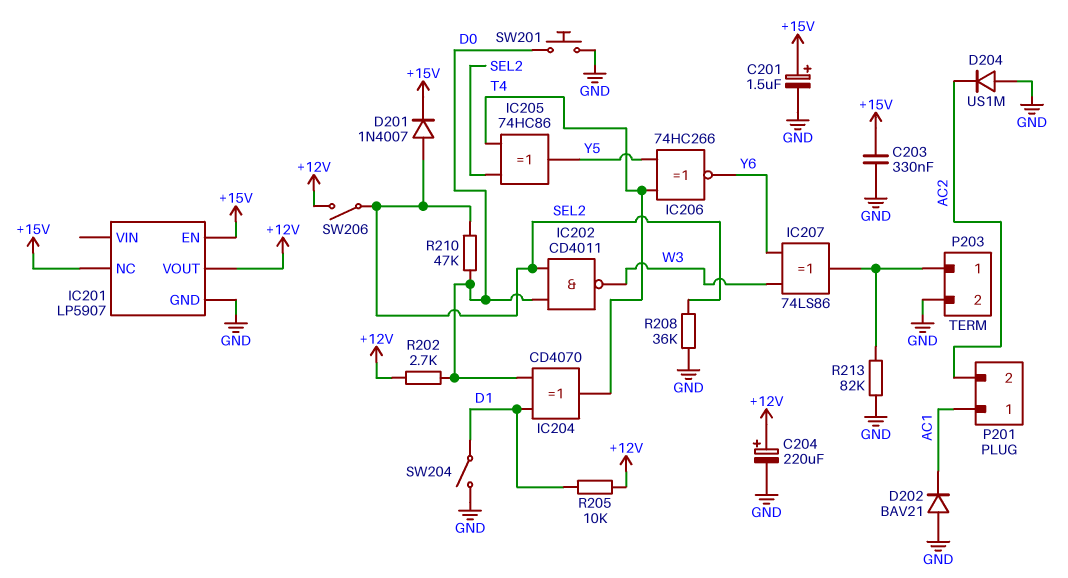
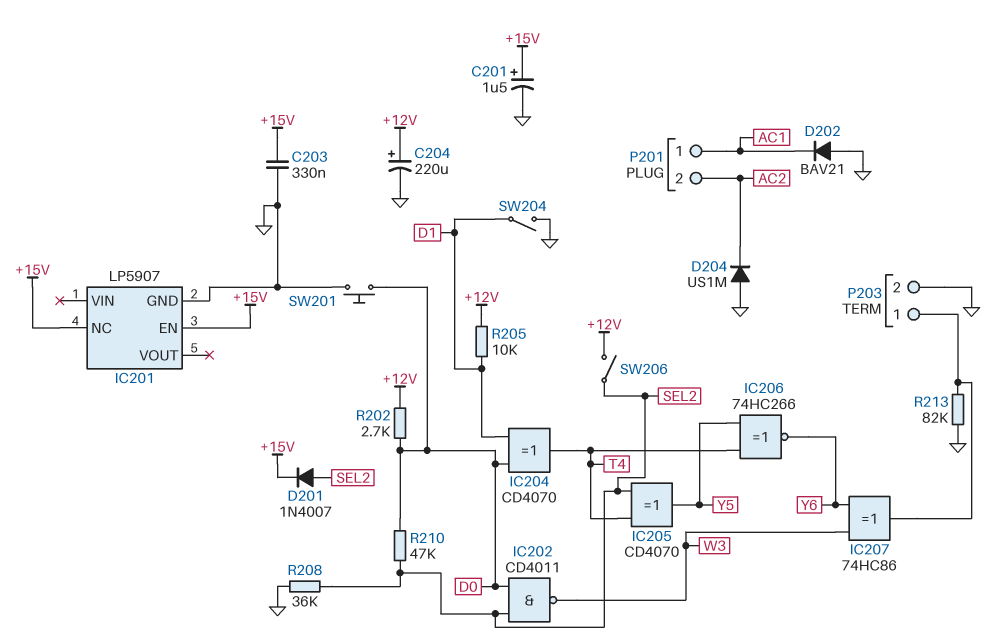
IC201 pin VOUT: +12V -> none
IC205: XOR 74HC86 (in SEL2, in T4, out Y5) -> XOR CD4070 (in SEL2, in T4, out Y5)
IC207: XOR 74LS86 (in W3, in Y6, out P203/1) -> XOR 74HC86 (in W3, in Y6, out P203/1)

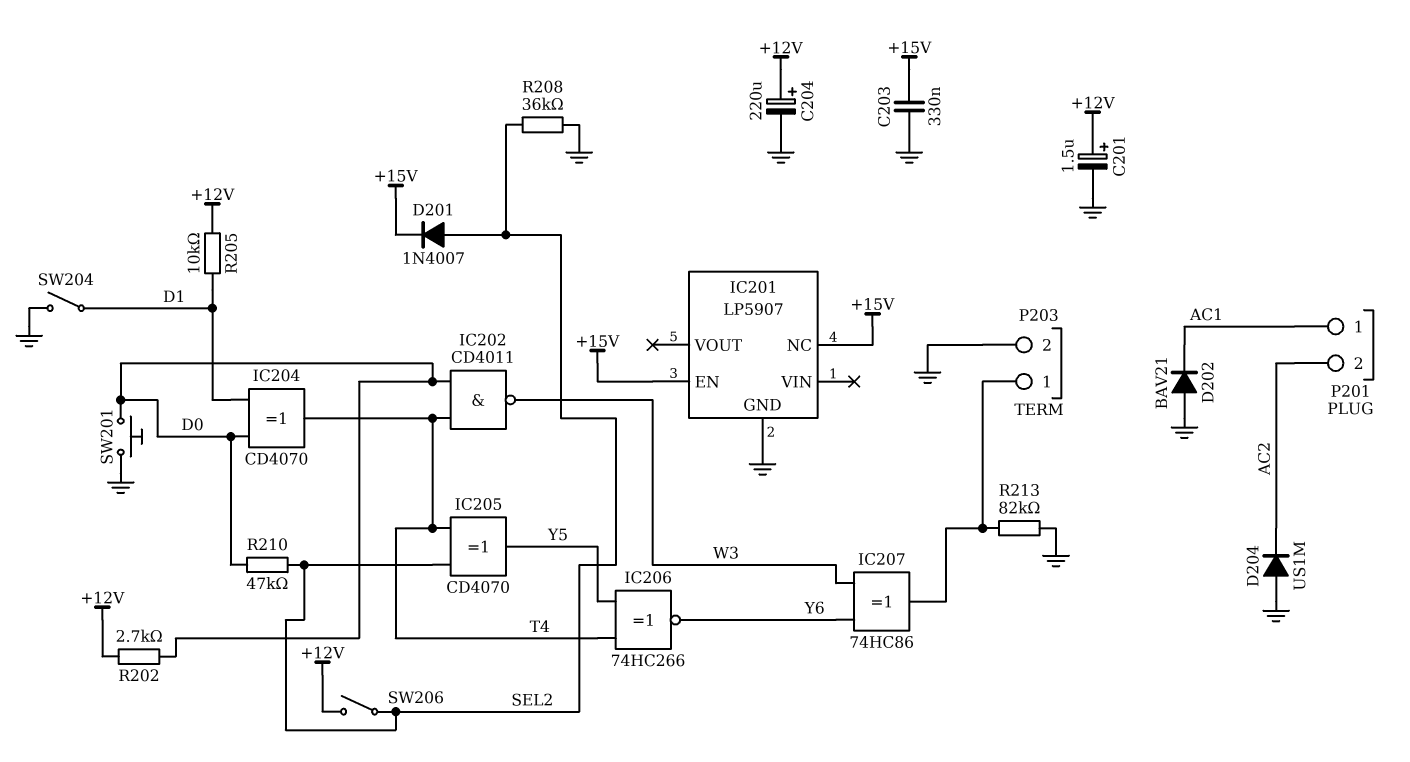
C201: 1.5uF (plus +15V, minus GND) -> 1.5uF (plus +12V, minus GND)
IC202: NAND CD4011 (in D0, in SEL2, out W3) -> NAND CD4011 (in D0, in T4, out W3)

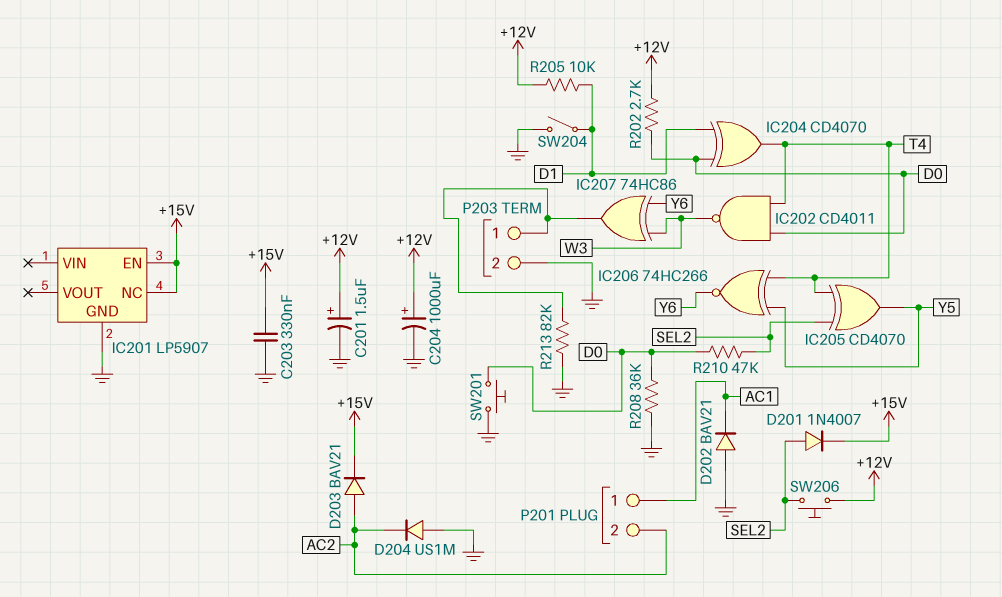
C204: 220uF (plus +12V, minus GND) -> 1000uF (plus +12V, minus GND)
D203: none -> diode BAV21 (A AC2, K +15V)
R208: 36k (GND, SEL2) -> 36k (D0, GND)
SW206: switch (+12V, SEL2) -> button (+12V, SEL2)

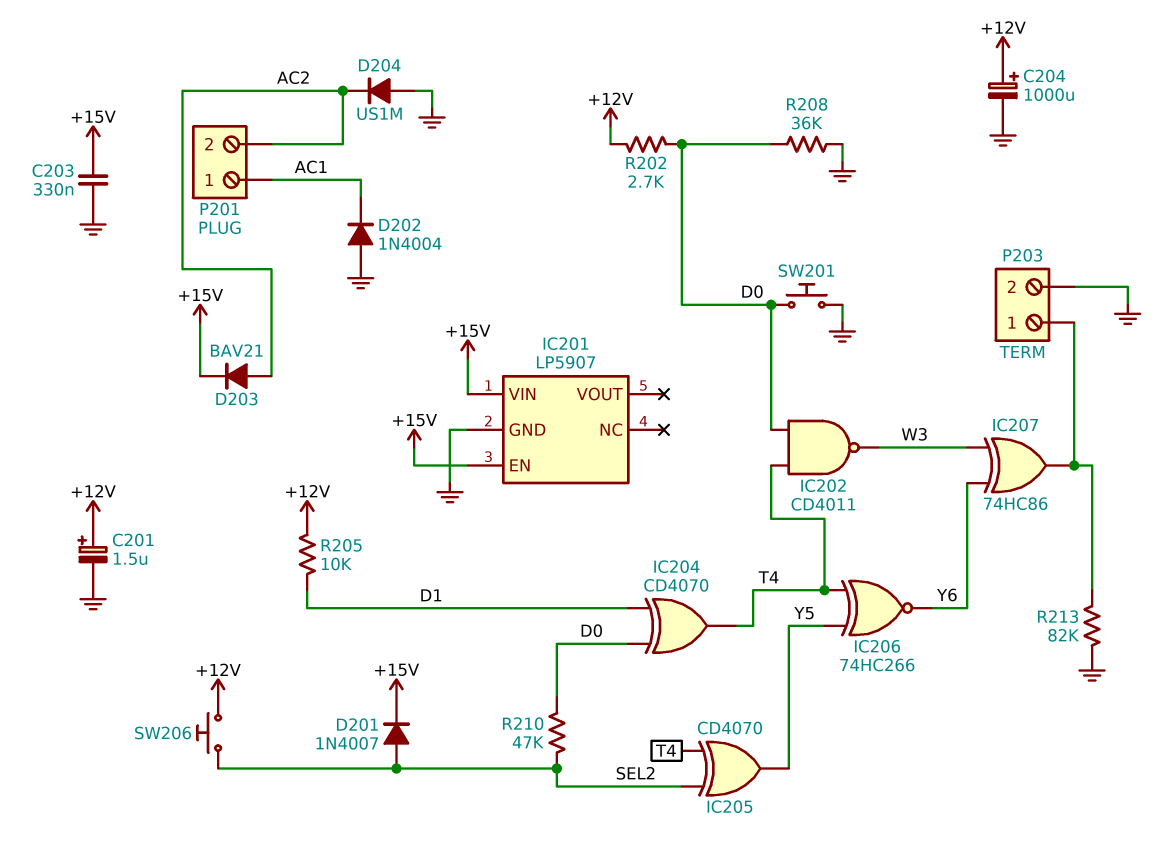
D202: diode BAV21 (A GND, K AC1) -> diode 1N4004 (A GND, K AC1)
IC201 pin NC: +15V -> none
IC201 pin VIN: none -> +15V
SW204: switch (D1, GND) -> none

